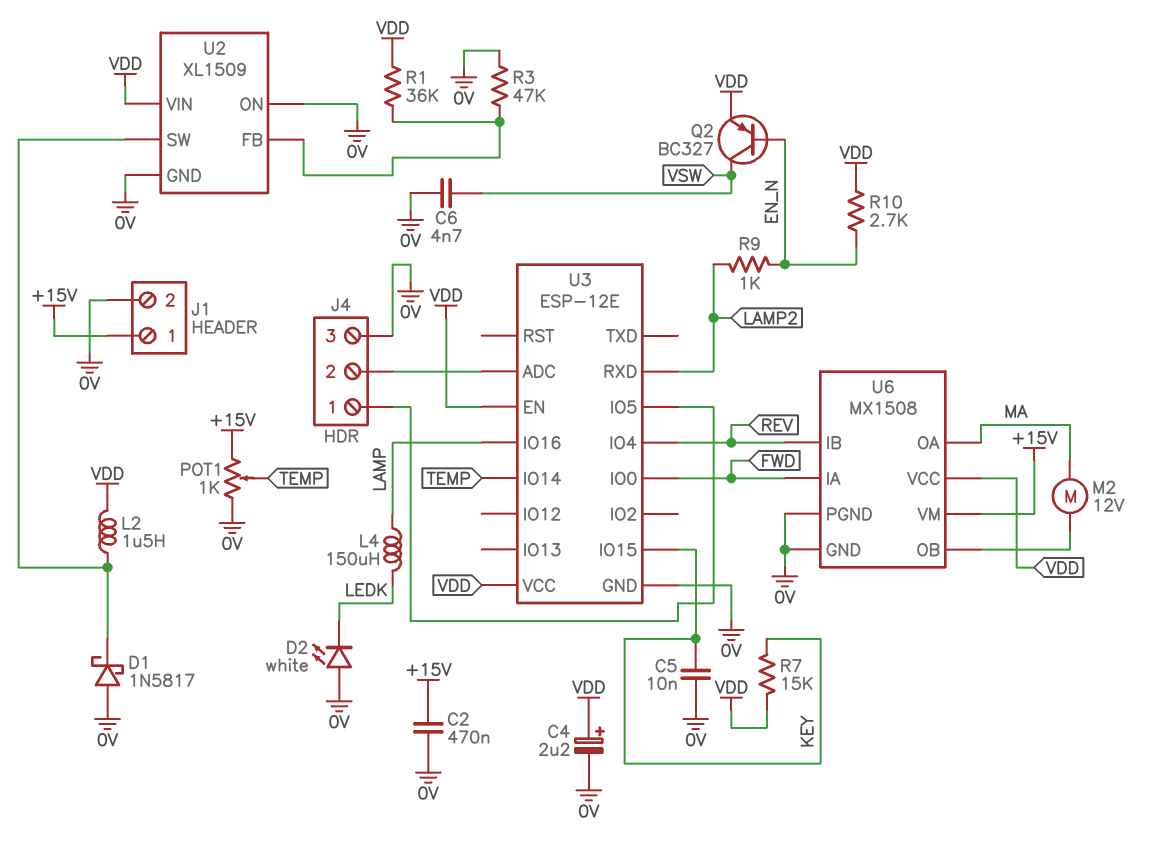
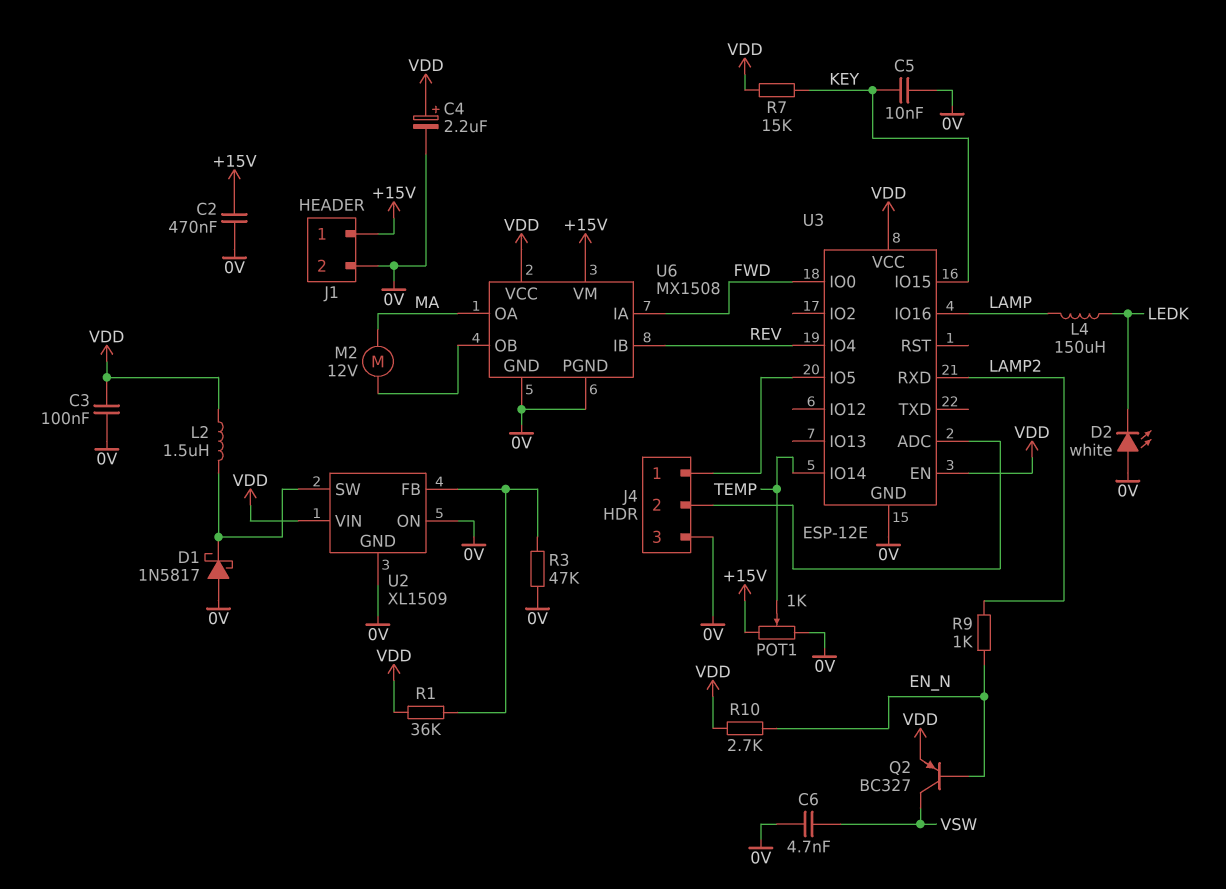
C3: none -> 100nF (0V, VDD)

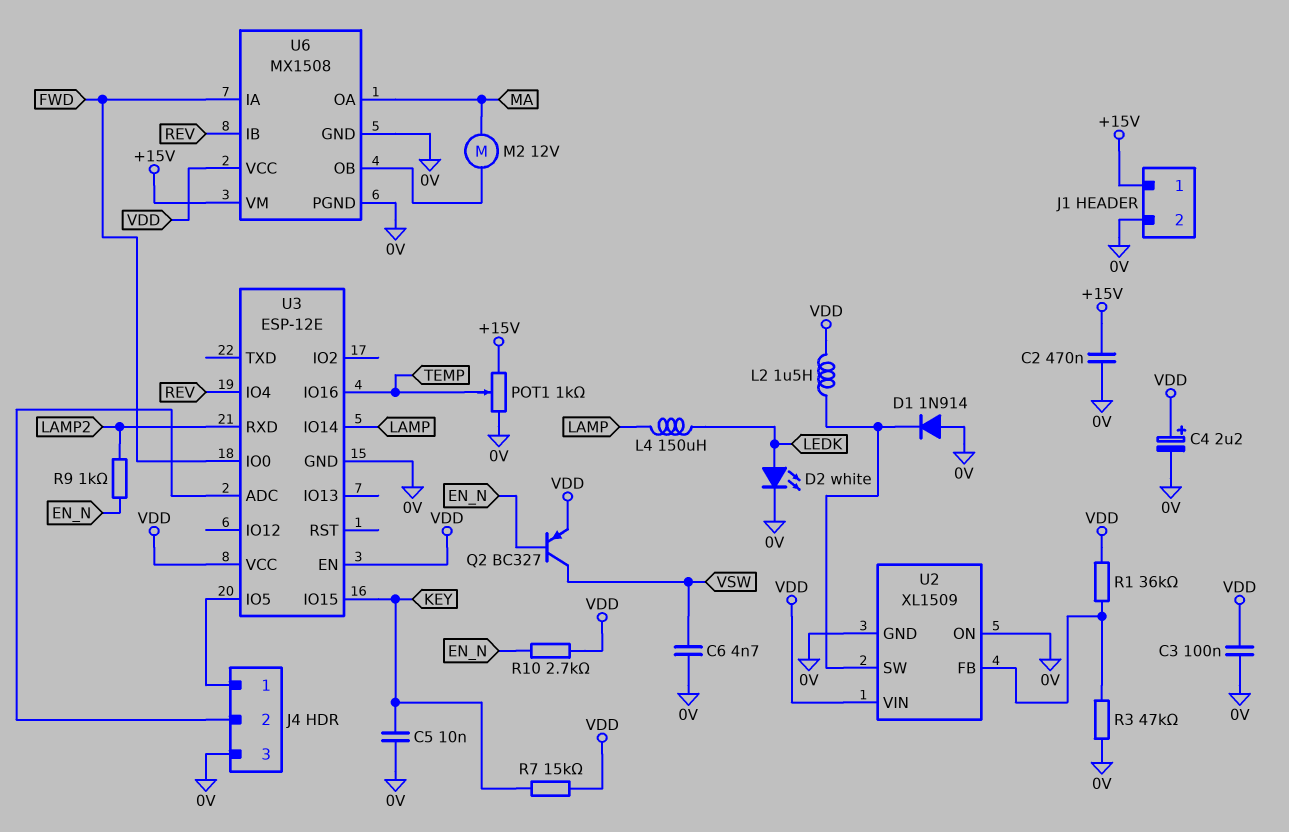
D1: schottky 1N5817 (A 0V, K U2/SW) -> diode 1N914 (A 0V, K U2/SW)
D2: LED white (A 0V, K LEDK) -> LED white (A LEDK, K 0V)
U3 pin IO14: TEMP -> LAMP
U3 pin IO16: LAMP -> TEMP

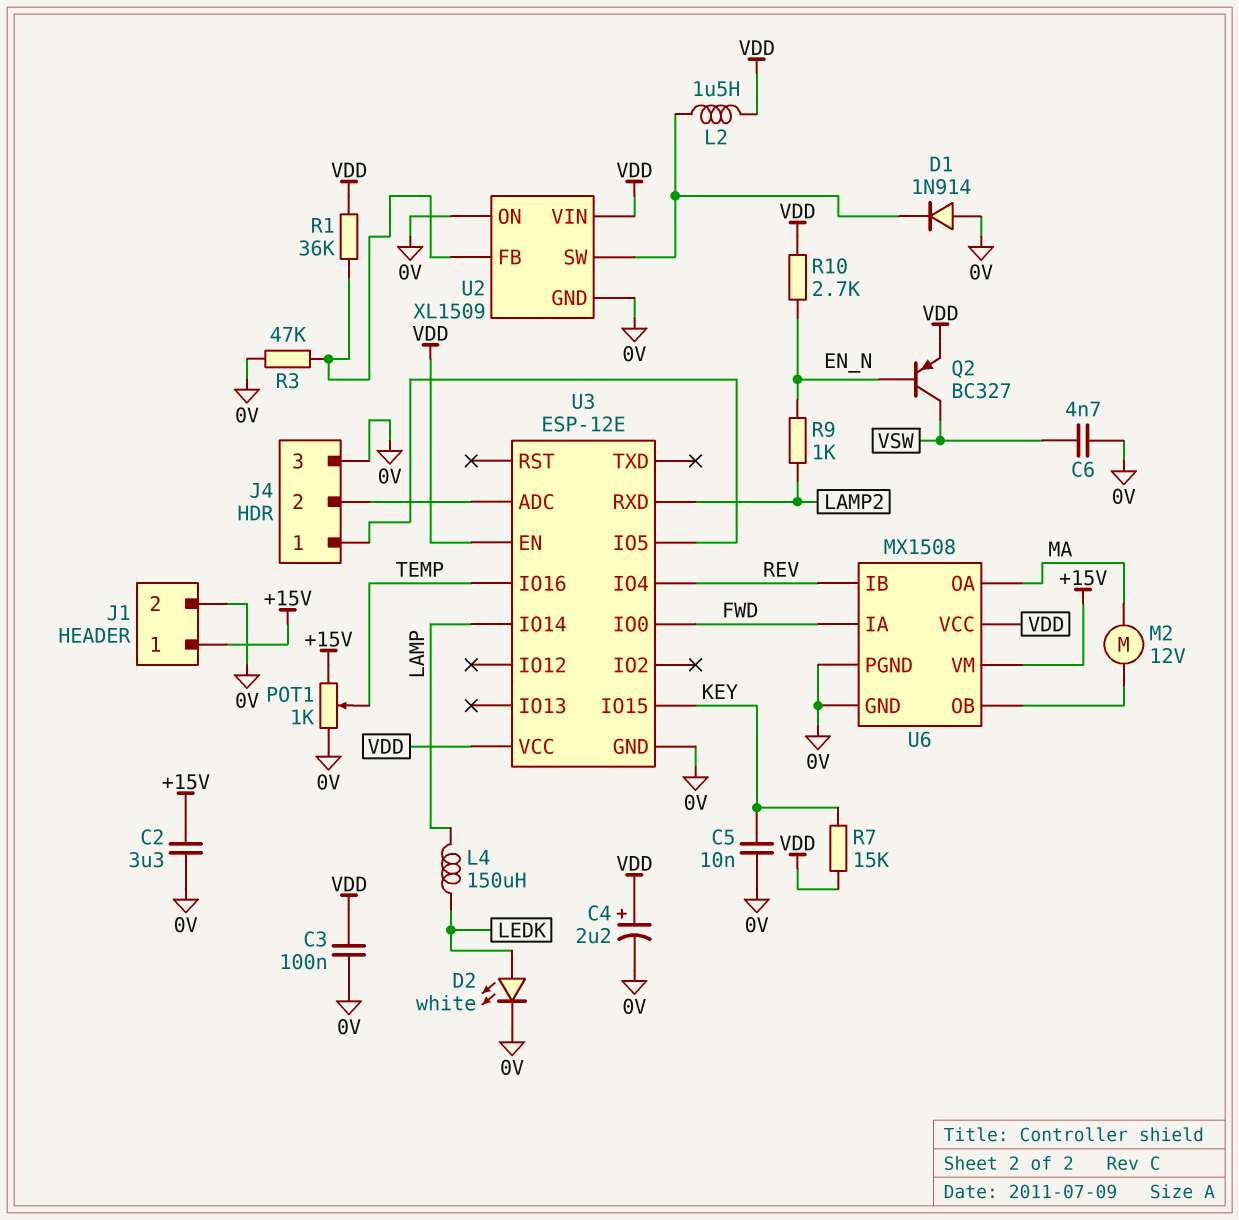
C2: 470nF (+15V, 0V) -> 3.3uF (+15V, 0V)

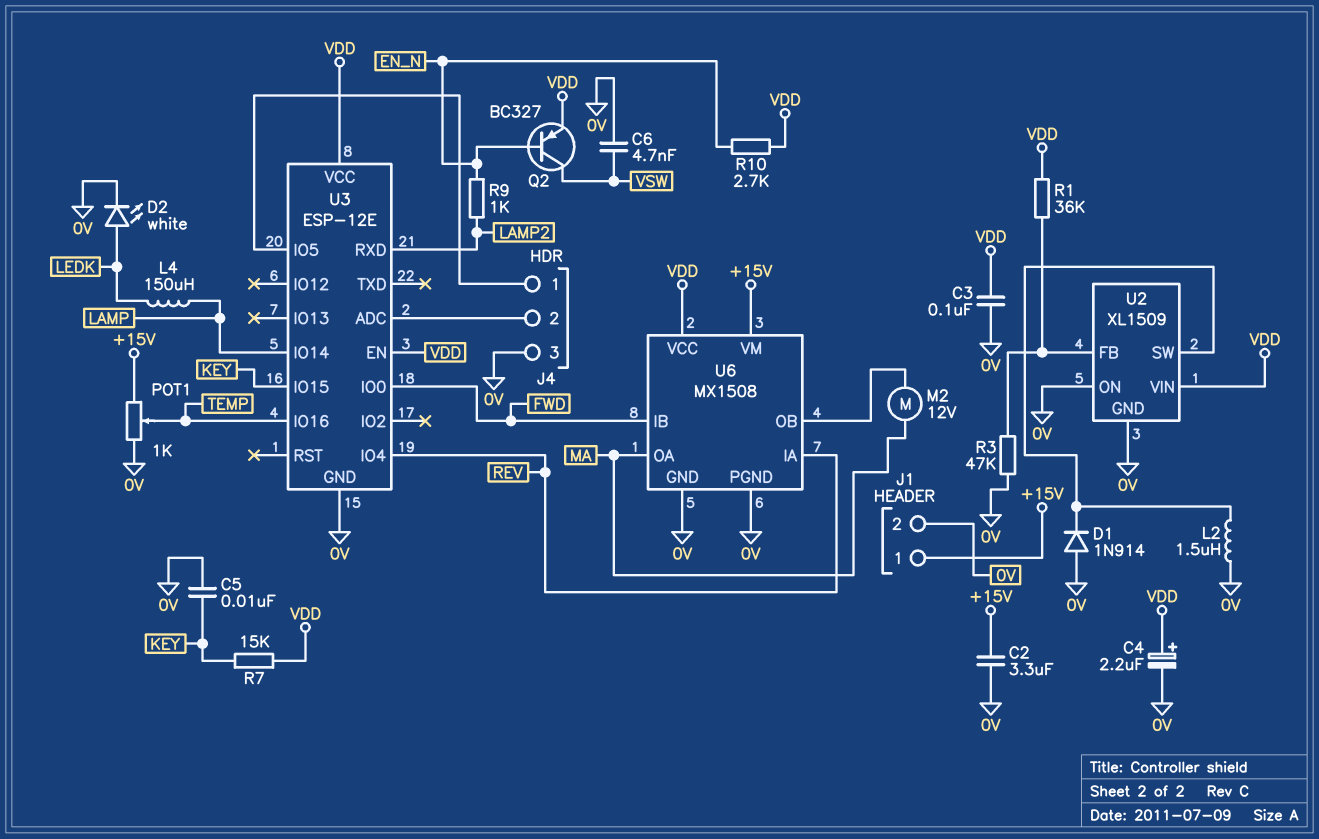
L2: 1.5uH (U2/SW, VDD) -> 1.5uH (0V, U2/SW)
U6 pin IA: FWD -> REV
U6 pin IB: REV -> FWD

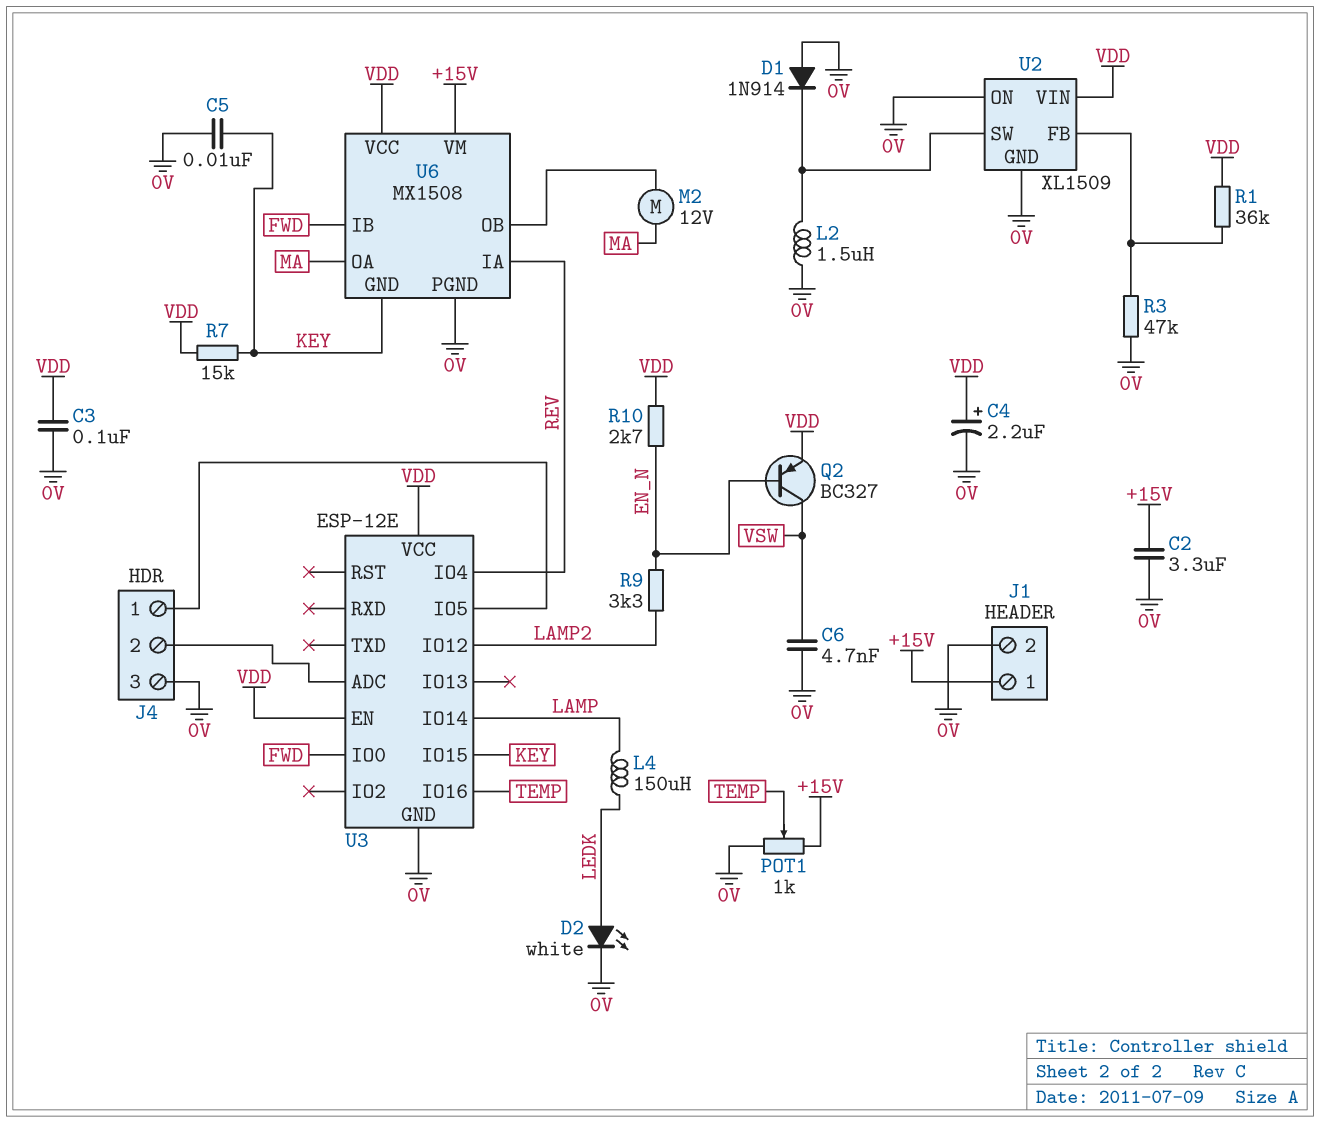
R9: 1k (EN_N, LAMP2) -> 3.3k (EN_N, LAMP2)
U3 pin IO12: none -> LAMP2
U3 pin RXD: LAMP2 -> none
U6 pin GND: 0V -> KEY

